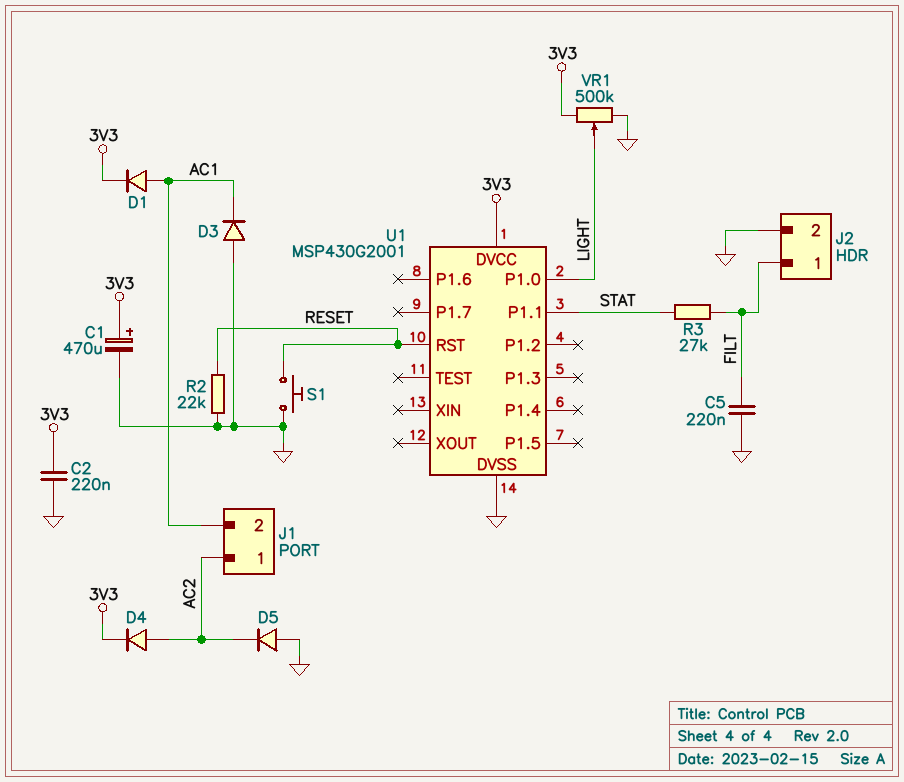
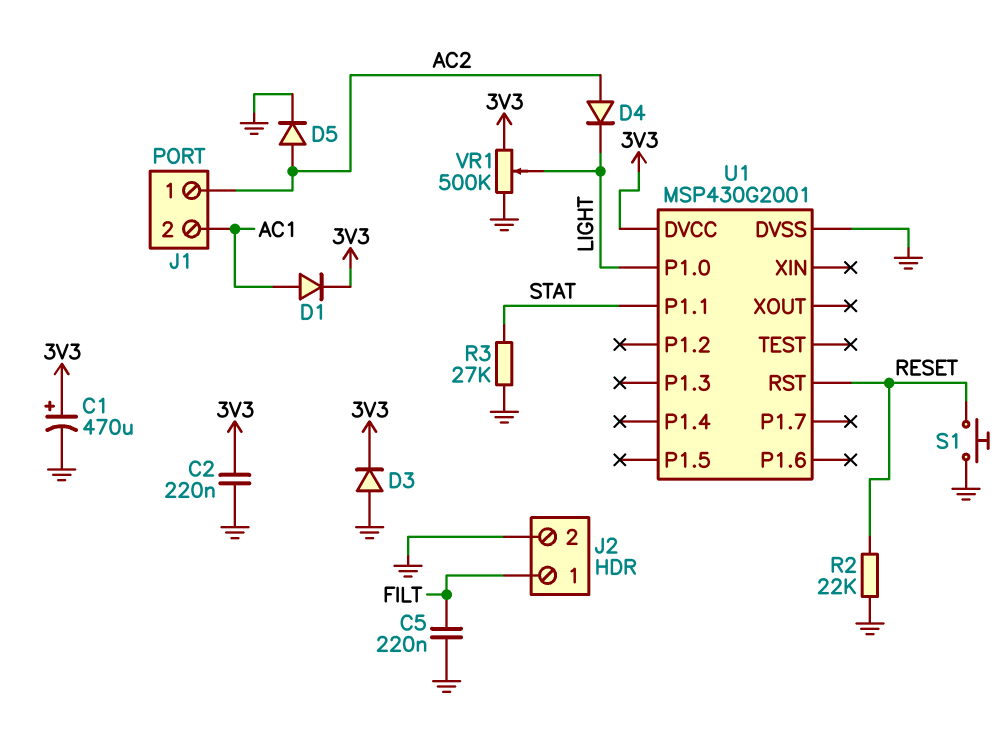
D3: diode (A GND, K AC1) -> diode (A GND, K 3V3)
D4: diode (A AC2, K 3V3) -> diode (A AC2, K LIGHT)
D5: diode (A GND, K AC2) -> diode (A AC2, K GND)
R3: 27k (FILT, STAT) -> 27k (GND, STAT)

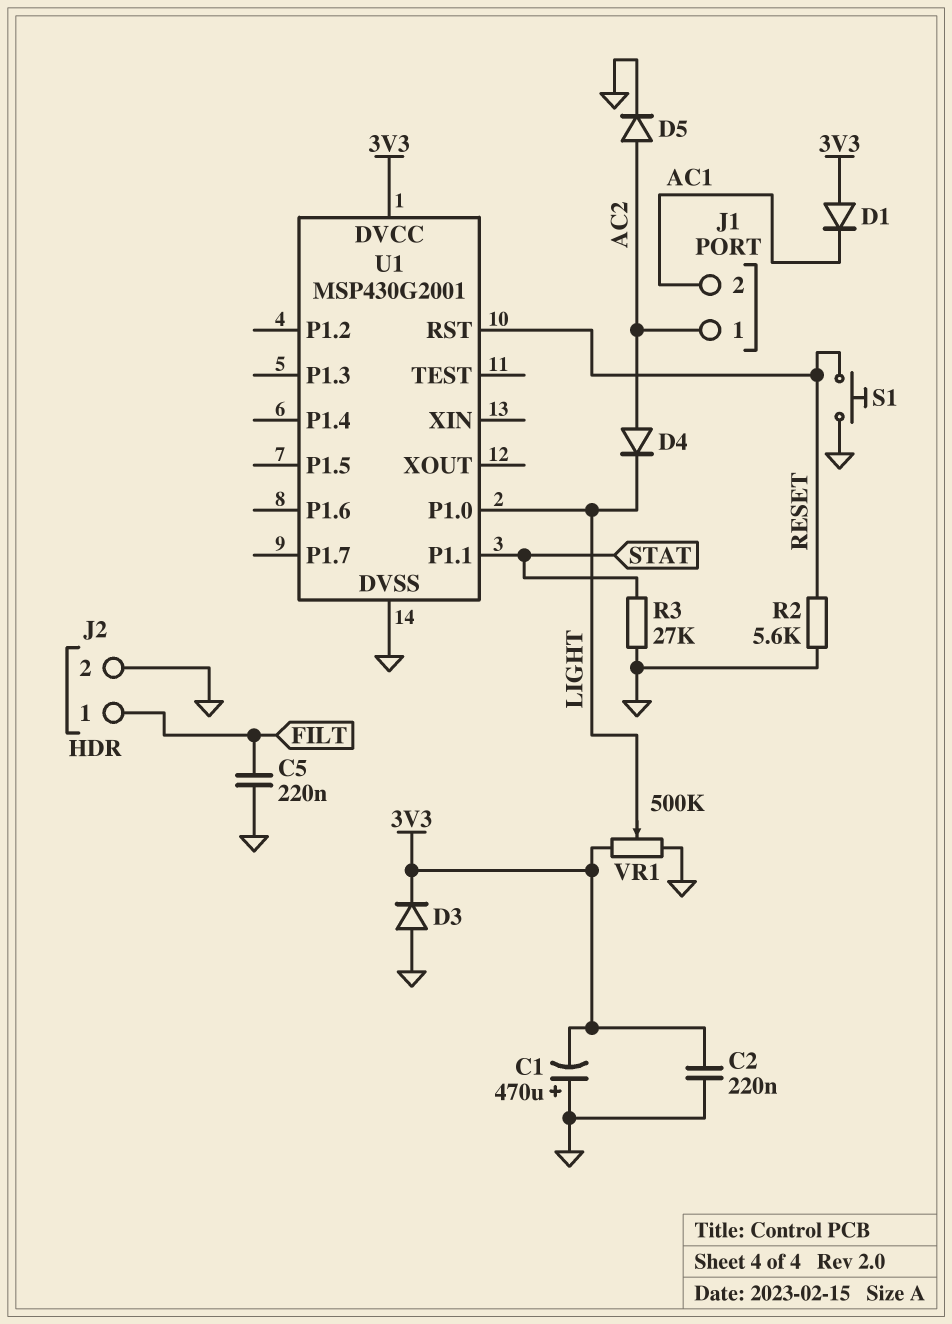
C1: 470uF (plus 3V3, minus GND) -> 470uF (plus GND, minus 3V3)
D1: diode (A AC1, K 3V3) -> diode (A 3V3, K AC1)
R2: 22k (GND, RESET) -> 5.6k (GND, RESET)

